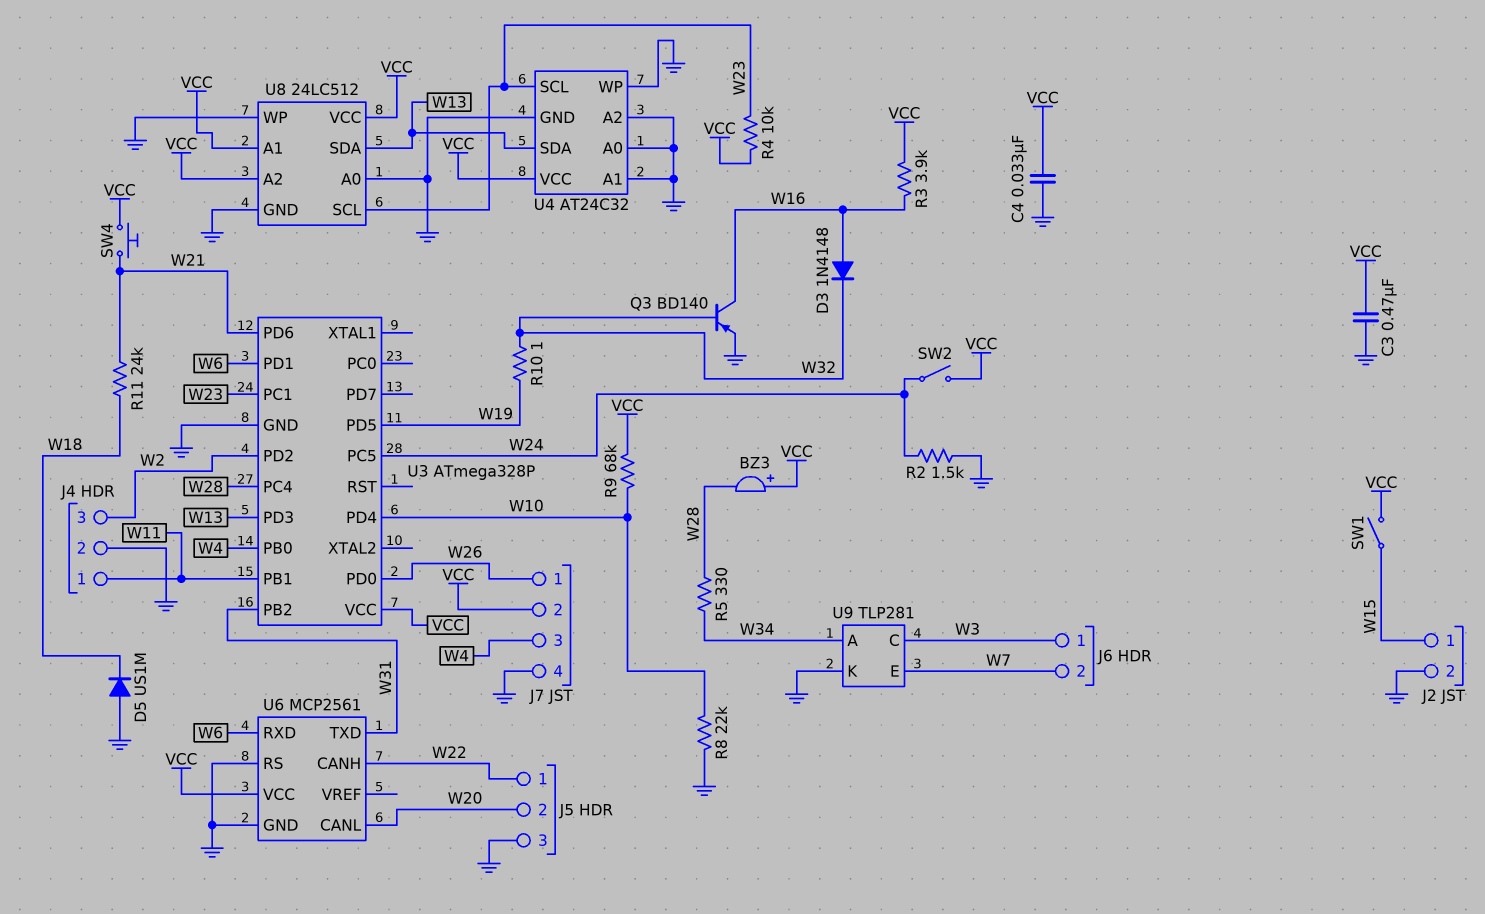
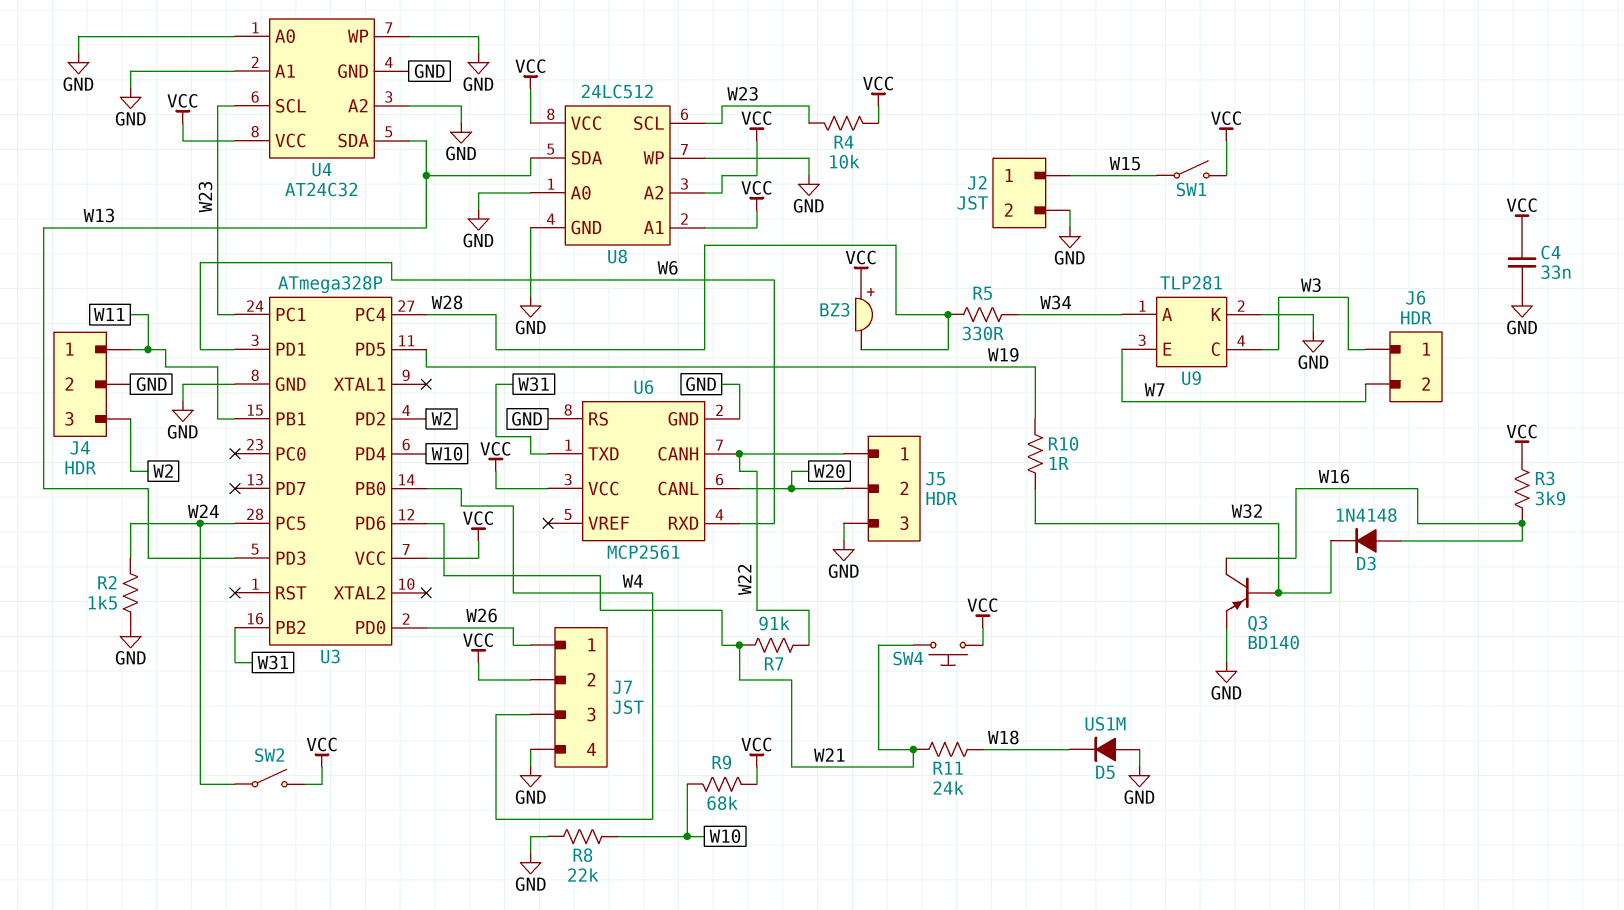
C3: 470nF (GND, VCC) -> none
R7: none -> 91k (W21, W22)

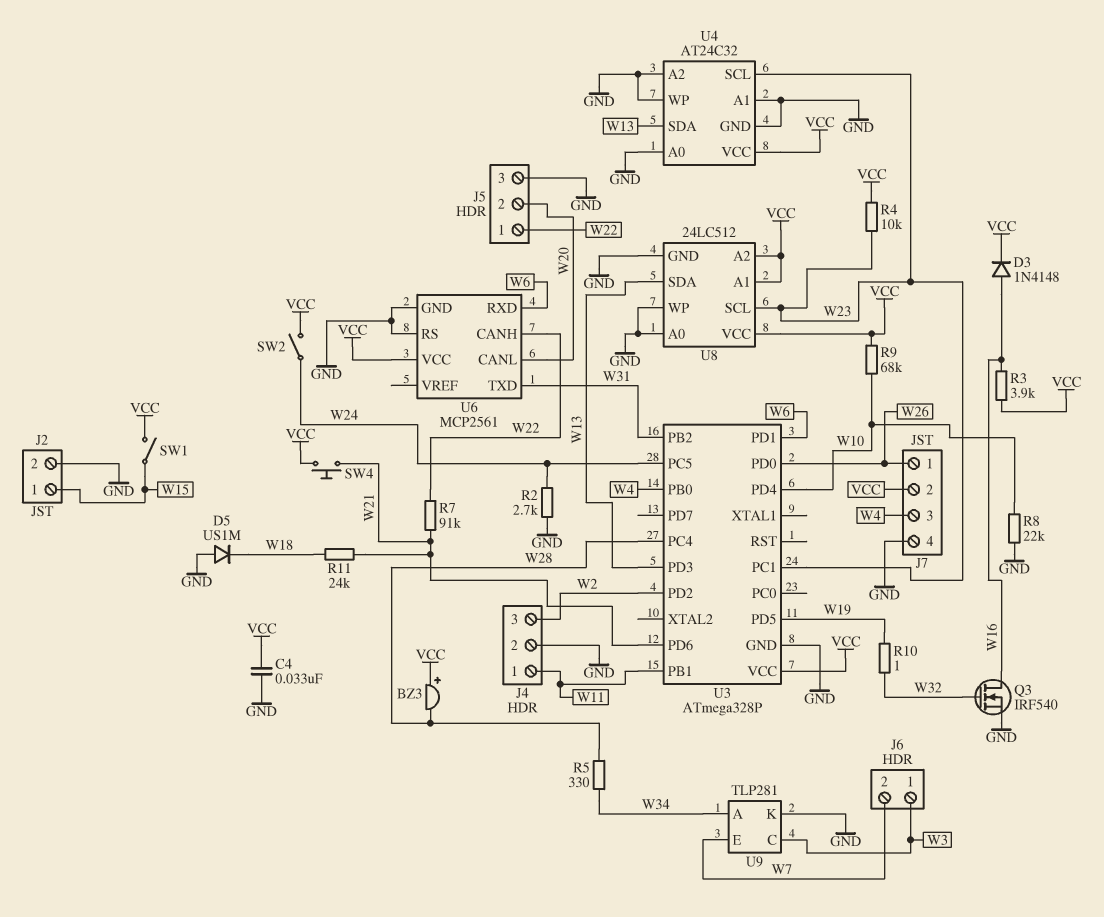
D3: diode 1N4148 (A W16, K W32) -> diode 1N4148 (A W16, K VCC)
Q3: PNP BD140 (B W32, C W16, E GND) -> NMOS IRF540 (G W32, D W16, S GND)
R2: 1.5k (GND, W24) -> 2.7k (GND, W24)

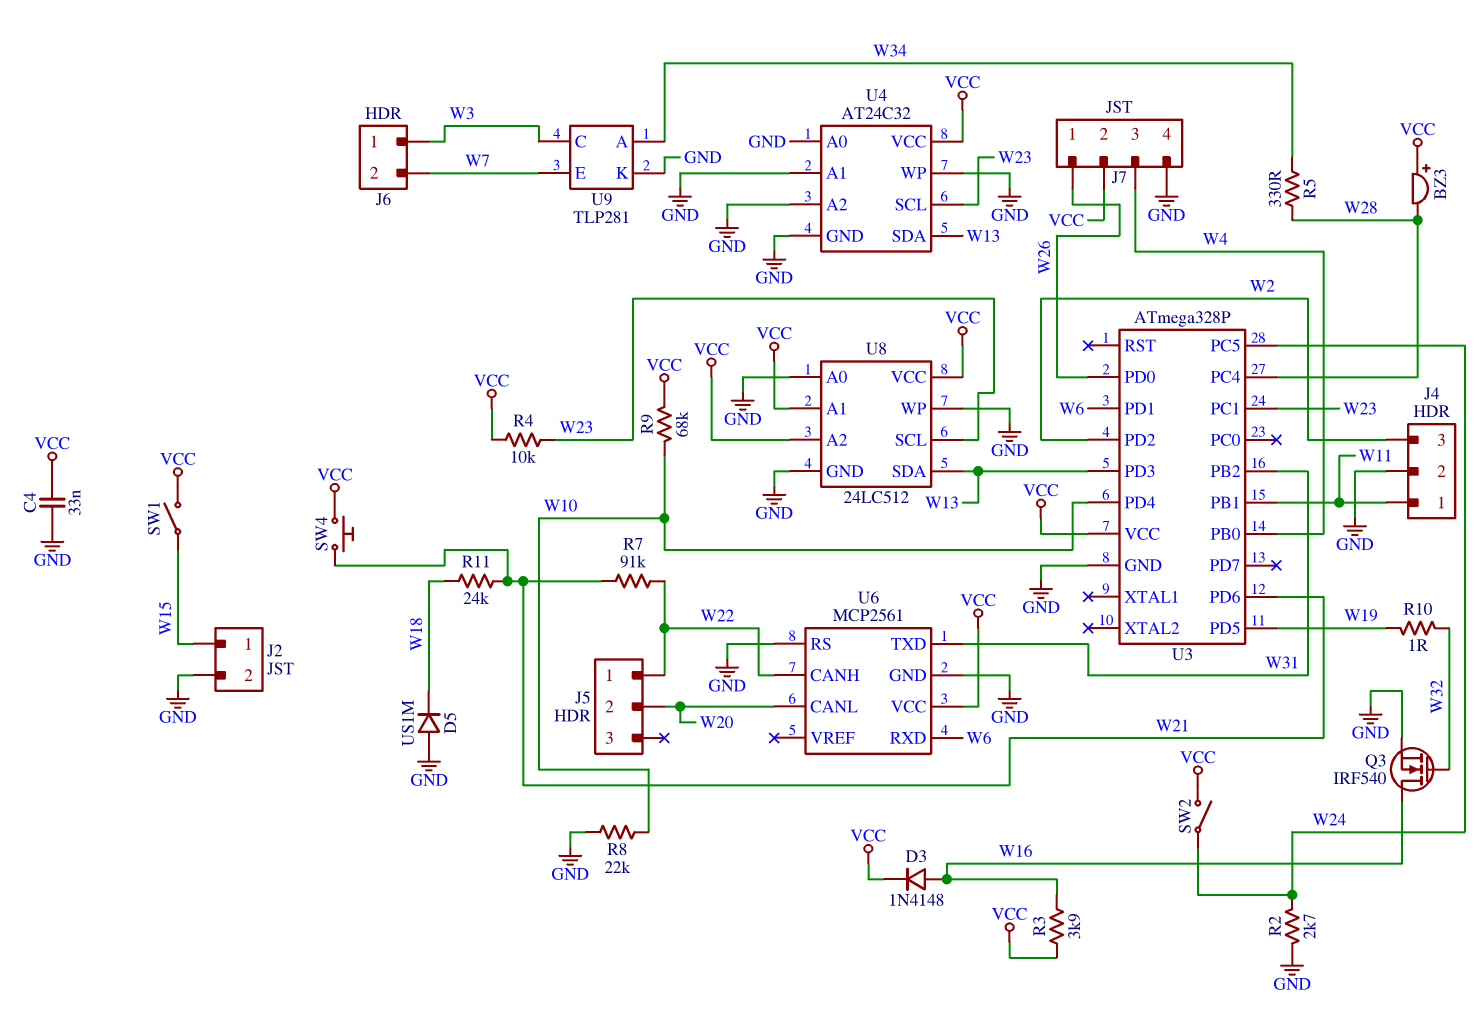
J5 pin 3: GND -> none

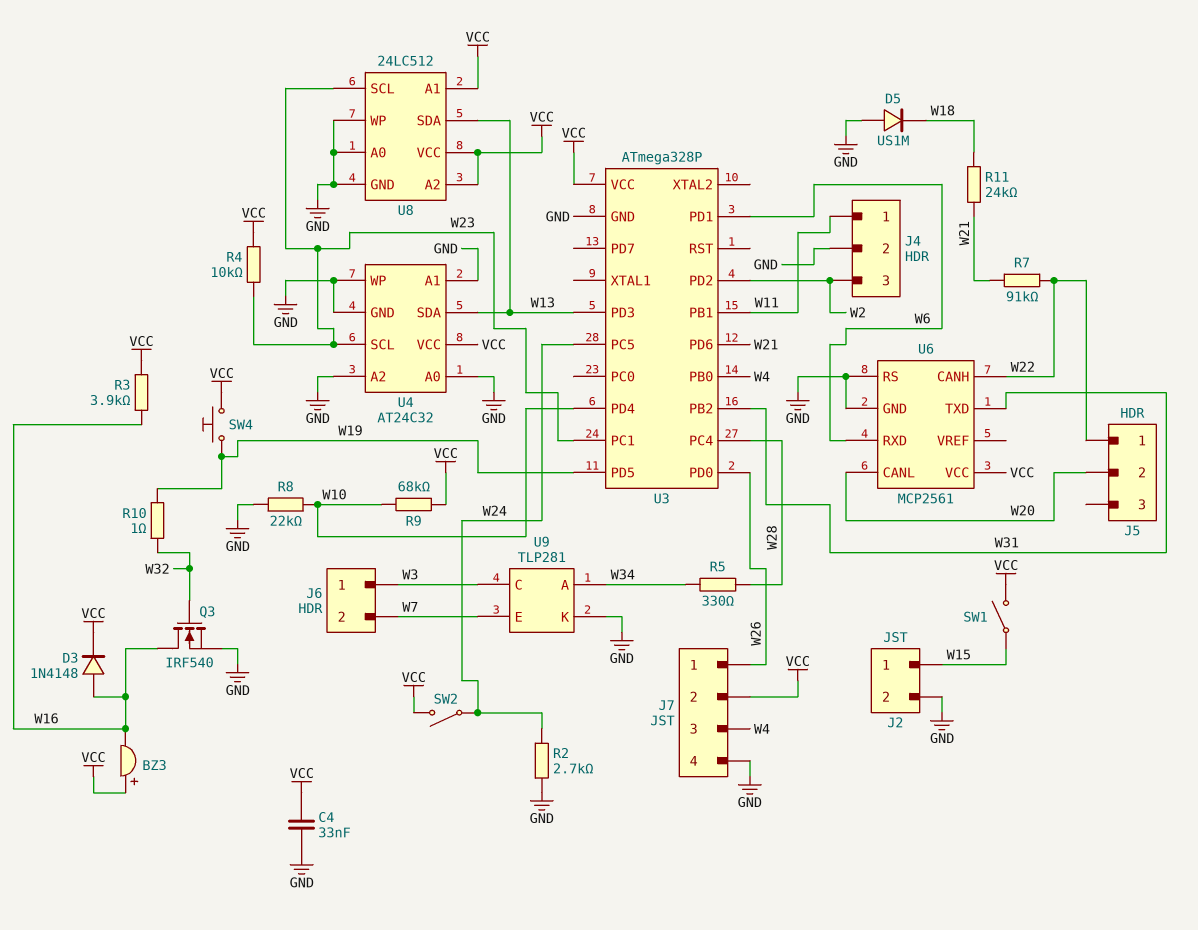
BZ3: buzzer (plus VCC, minus W28) -> buzzer (plus VCC, minus W16)
SW4: button (VCC, W21) -> button (VCC, W19)

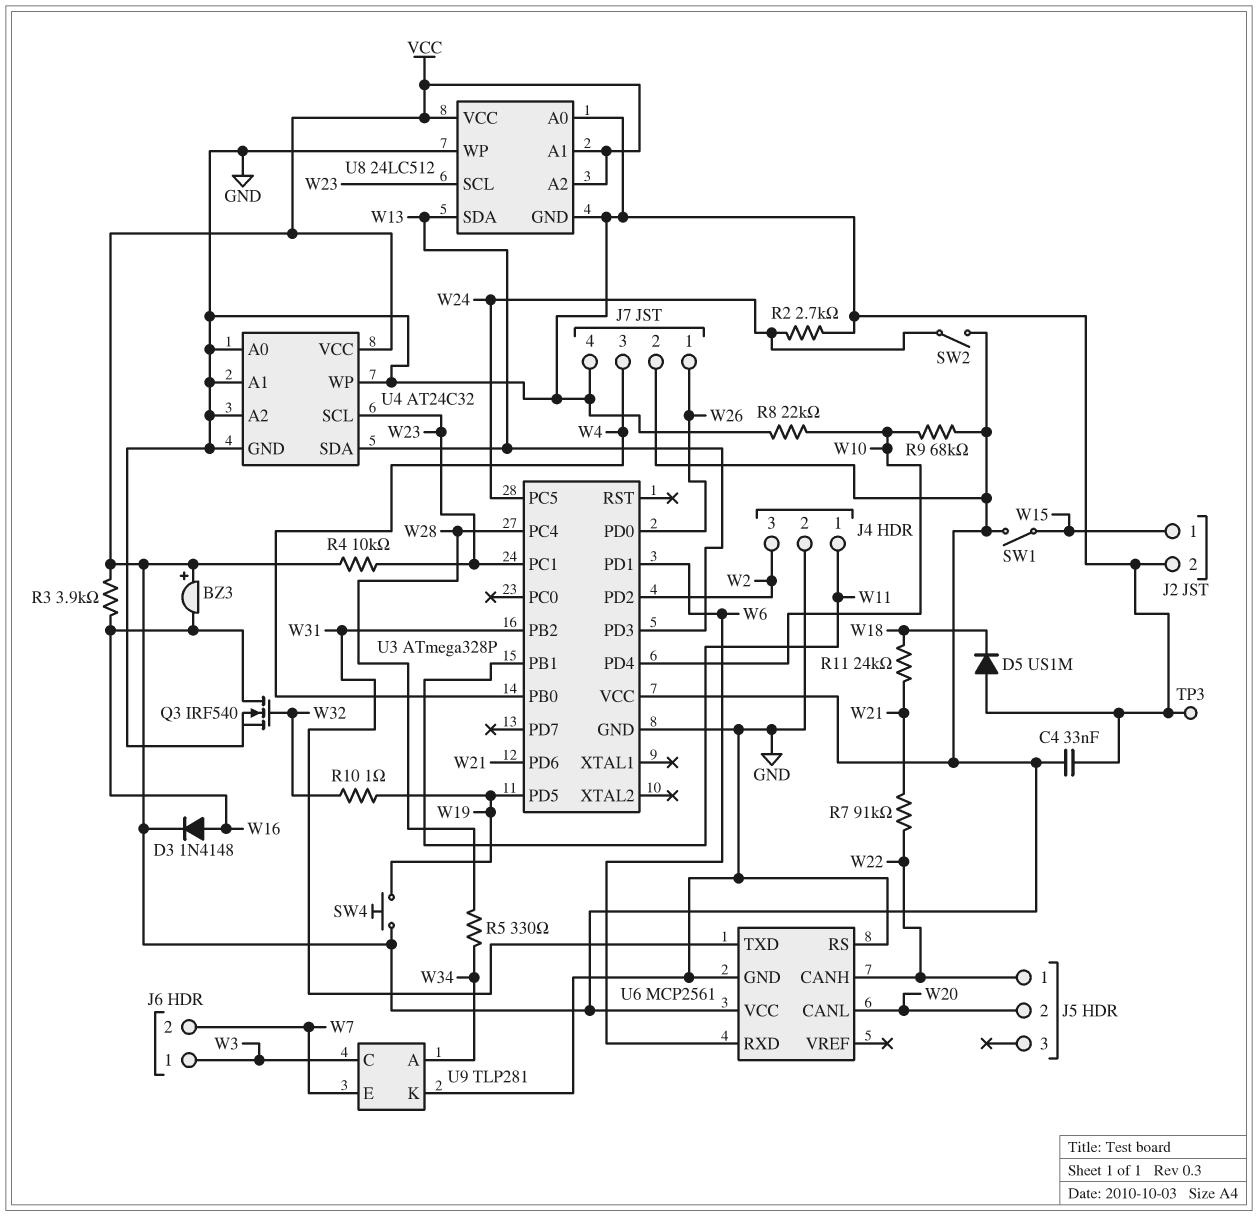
TP3: none -> test point (GND)

